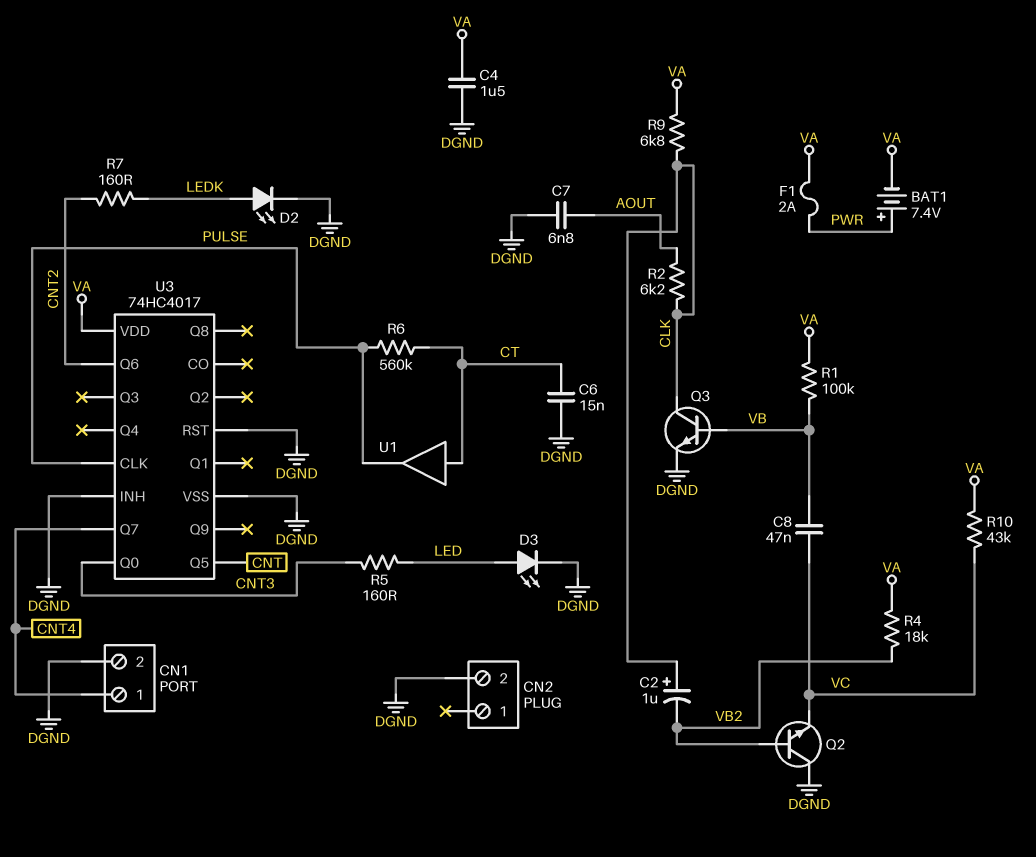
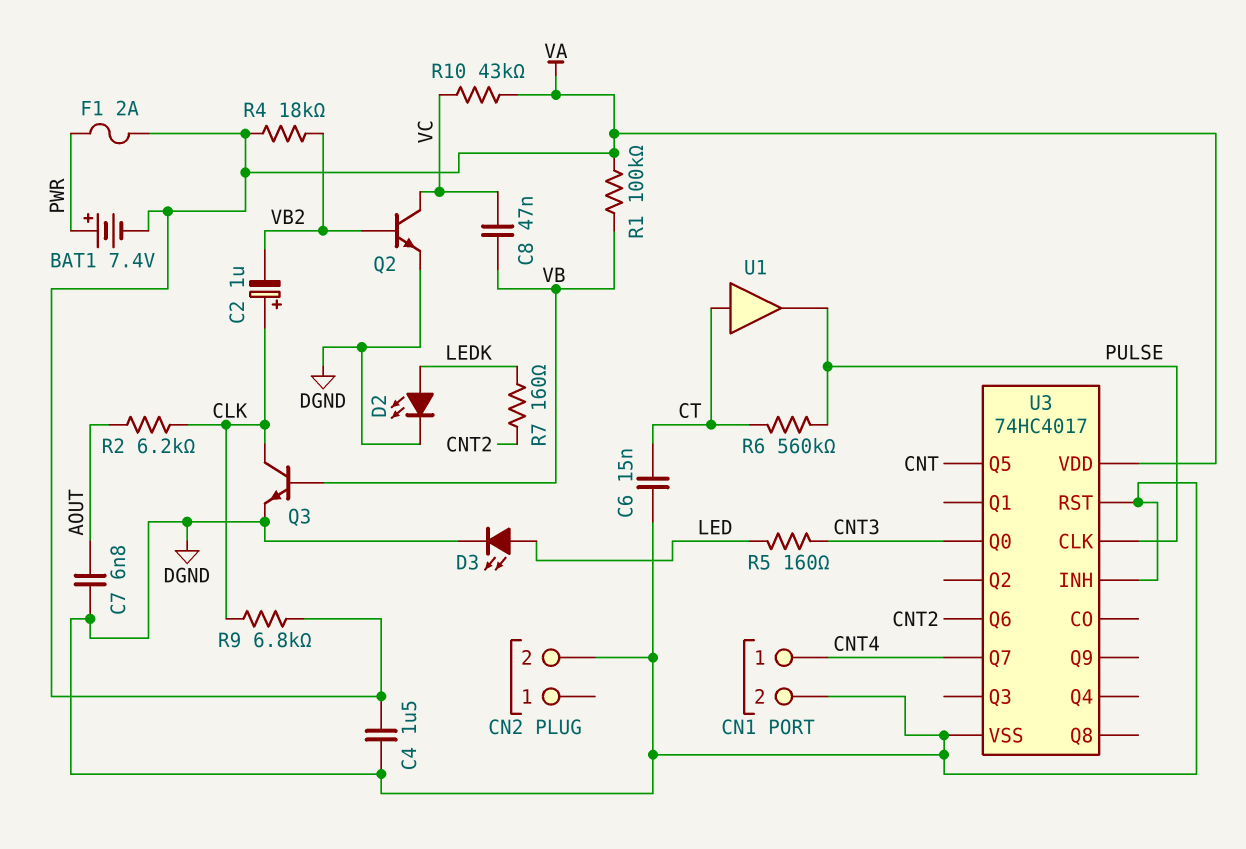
Q2: NPN (B VB2, C DGND, E VC) -> NPN (B VB2, C VC, E DGND)

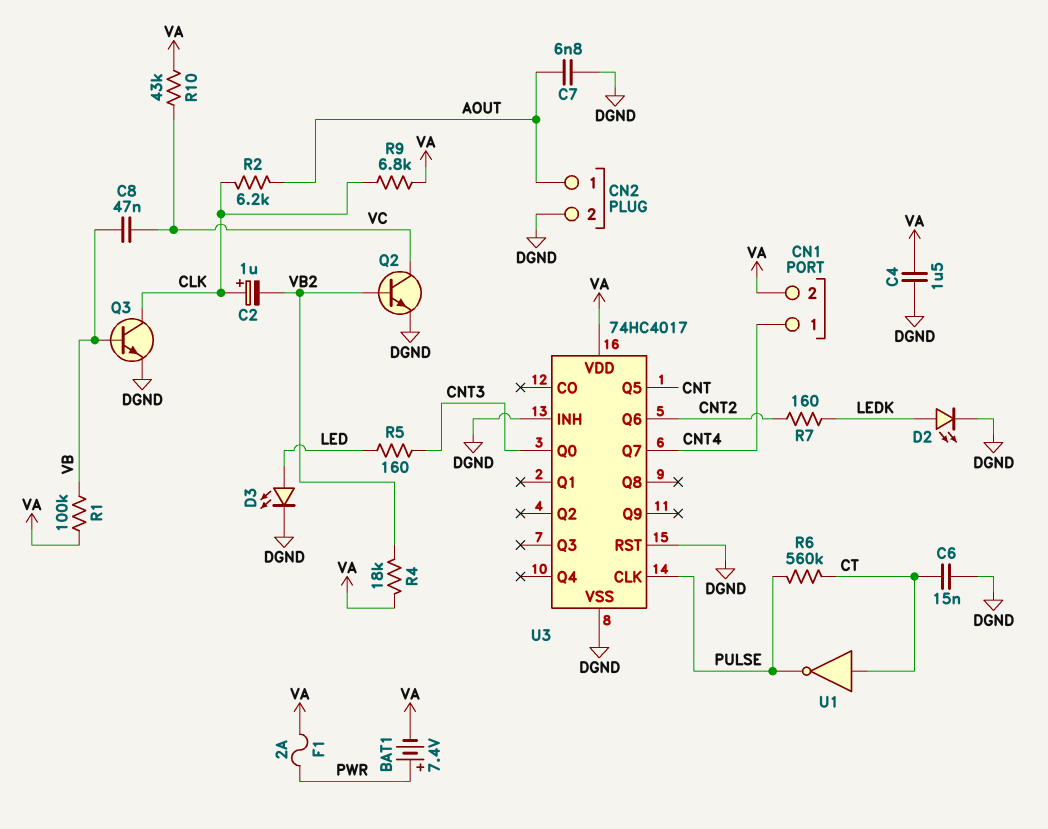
CN1 pin 2: DGND -> VA
CN2 pin 1: none -> AOUT
U1: buffer (in CT, out PULSE) -> NOT (in CT, out PULSE)

